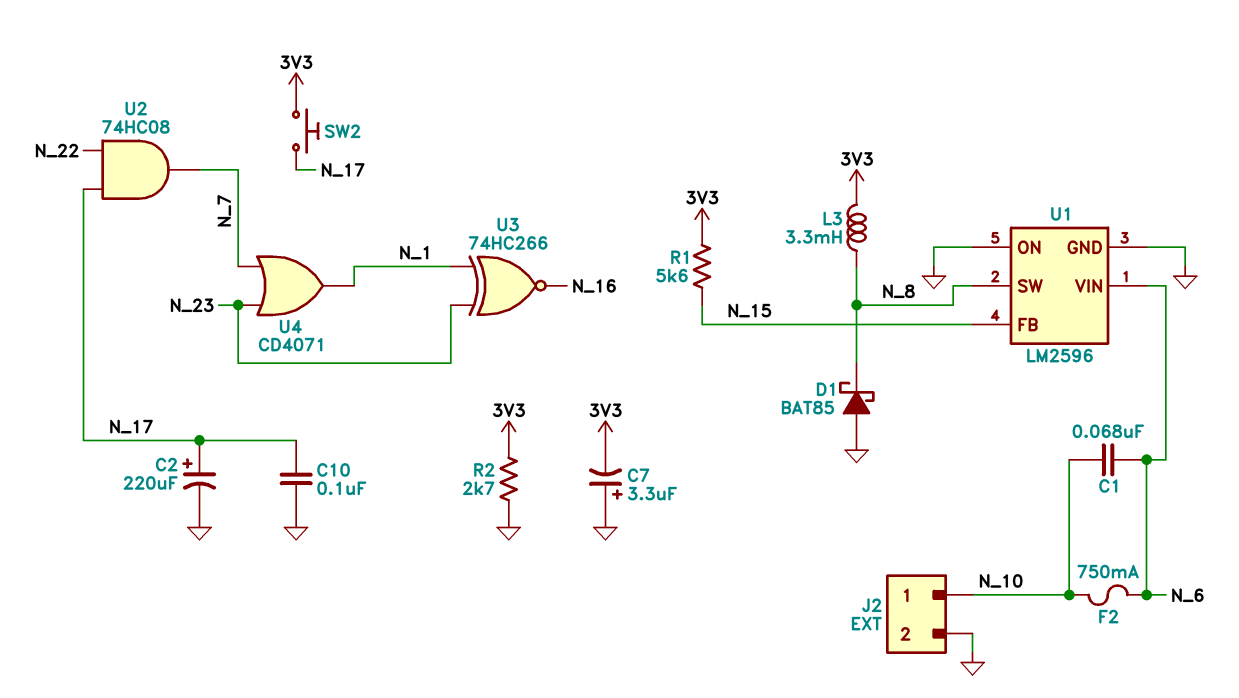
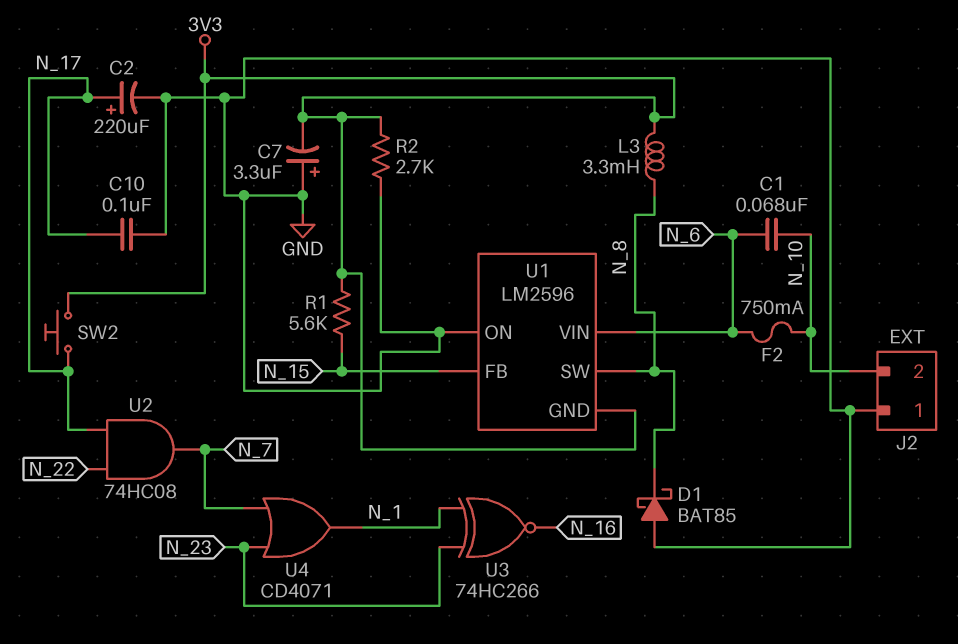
J2 pin 1: N_10 -> GND
J2 pin 2: GND -> N_10
U1 pin GND: GND -> 3V3

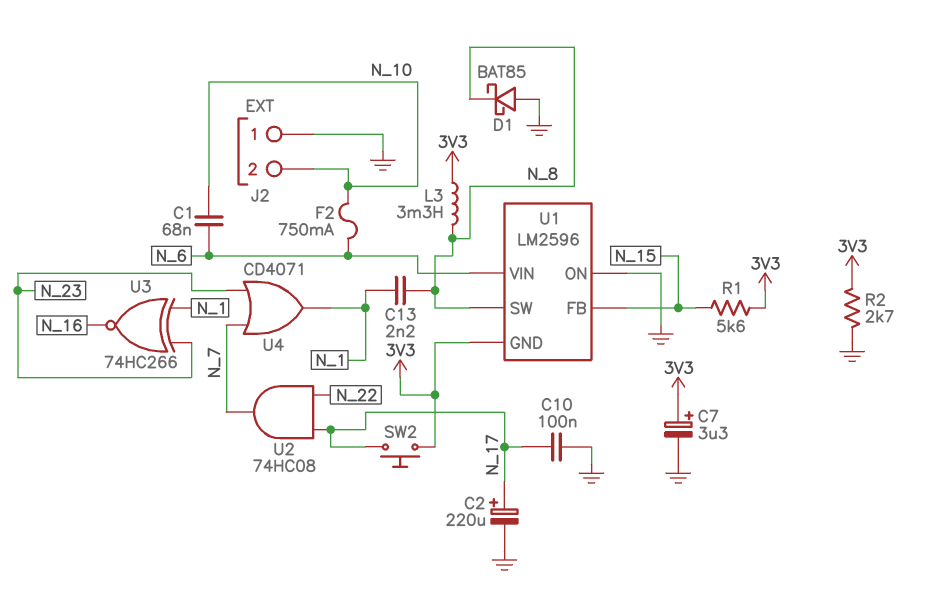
C7: 3.3uF (plus GND, minus 3V3) -> 3.3uF (plus 3V3, minus GND)
C13: none -> 2.2nF (N_1, N_8)

